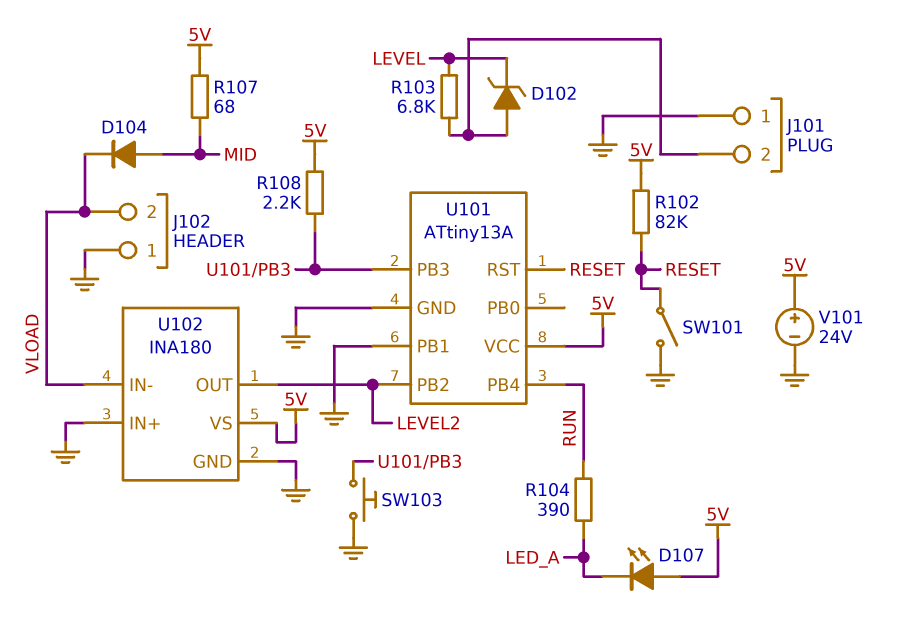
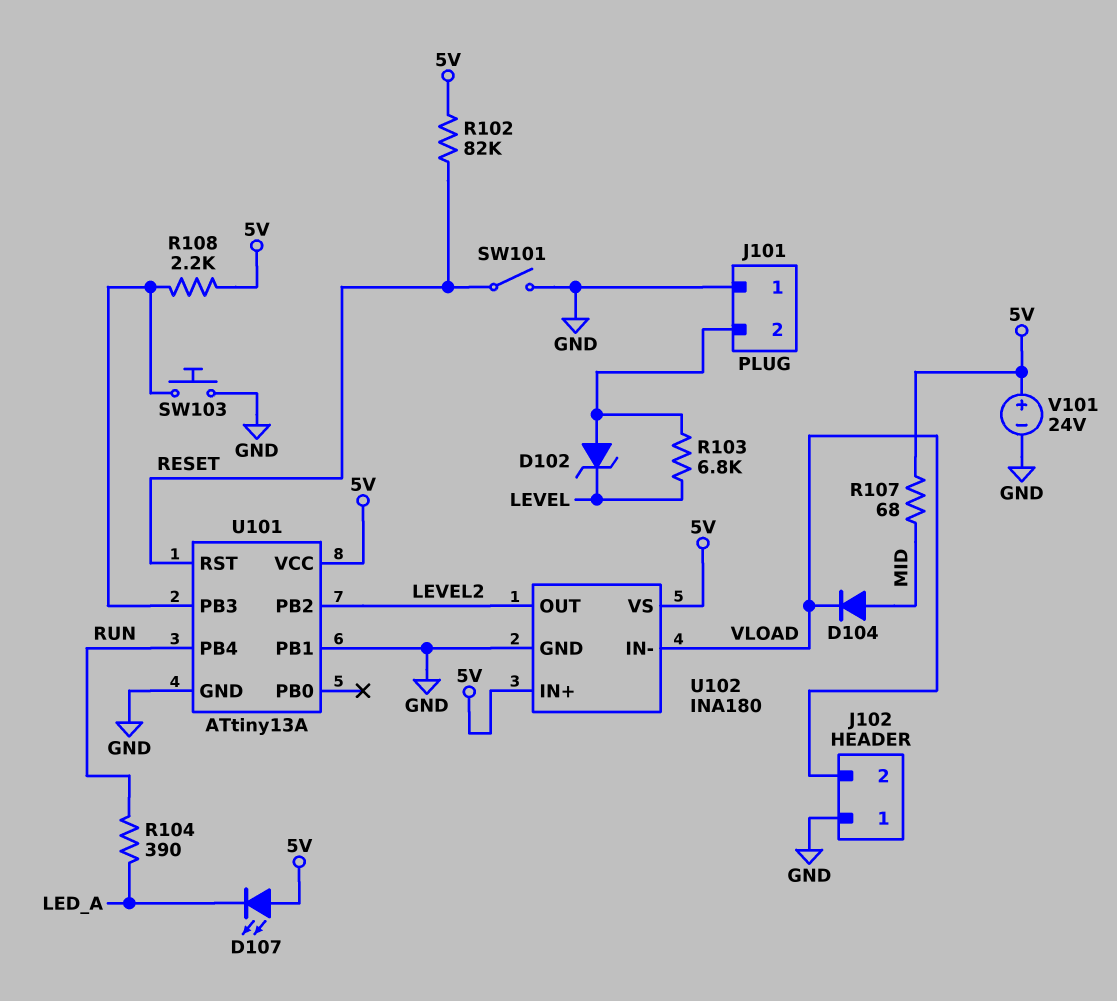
U102 pin IN+: GND -> 5V

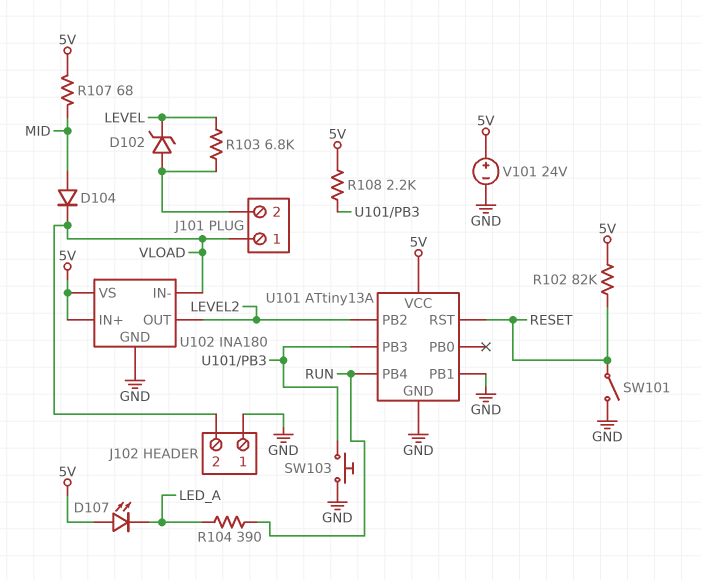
J101 pin 1: GND -> VLOAD

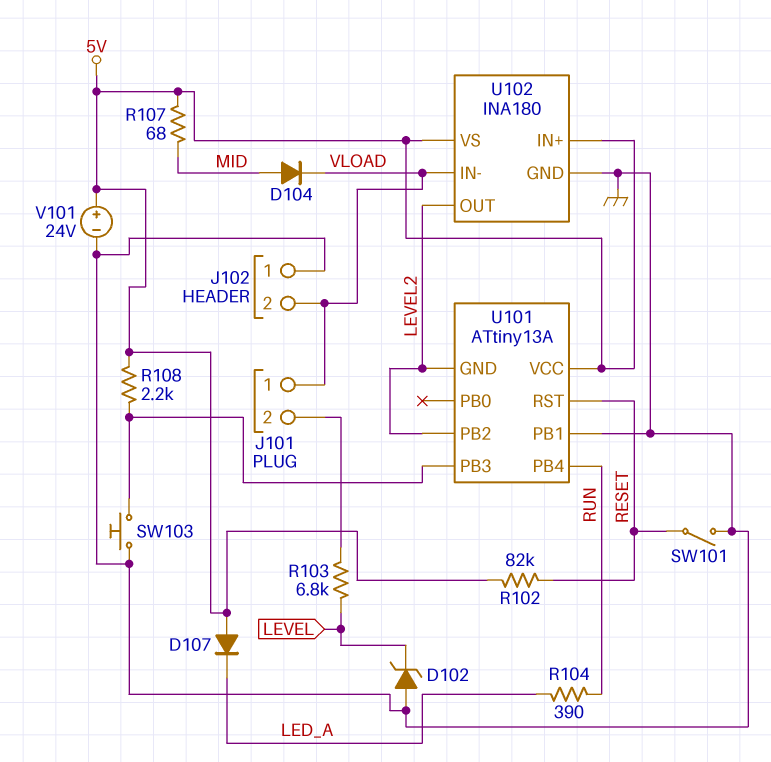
D102: zener (A J101/2, K LEVEL) -> zener (A GND, K LEVEL)
D107: LED (A 5V, K LED_A) -> diode (A 5V, K LED_A)
U101 pin GND: GND -> LEVEL2

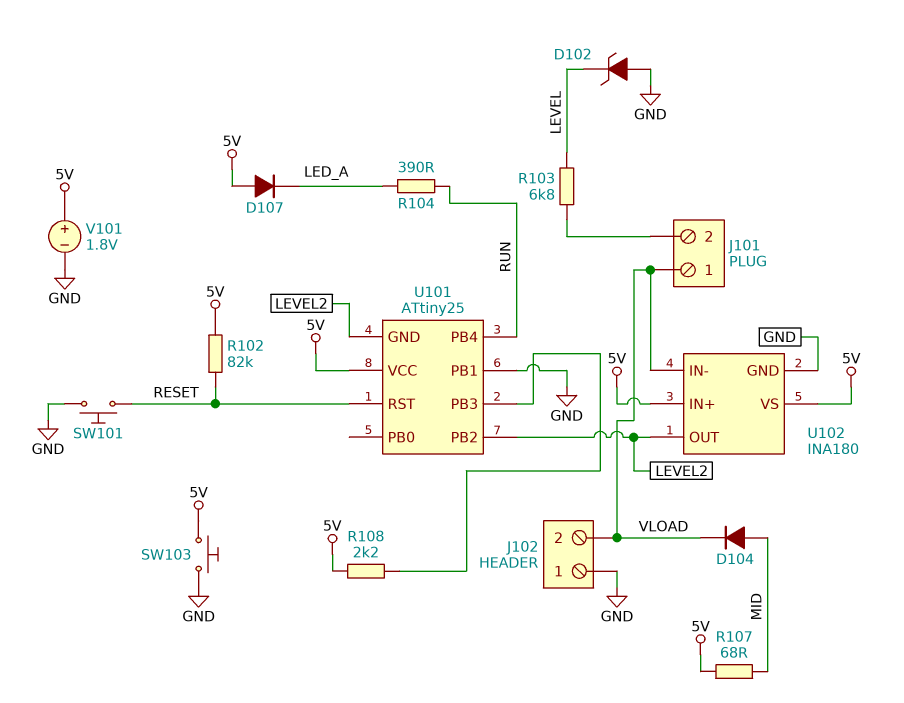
SW101: switch (GND, RESET) -> button (GND, RESET)
SW103: button (GND, U101/PB3) -> button (5V, GND)
U101: ATtiny13A -> ATtiny25
V101: 24V (plus 5V, minus GND) -> 1.8V (plus 5V, minus GND)

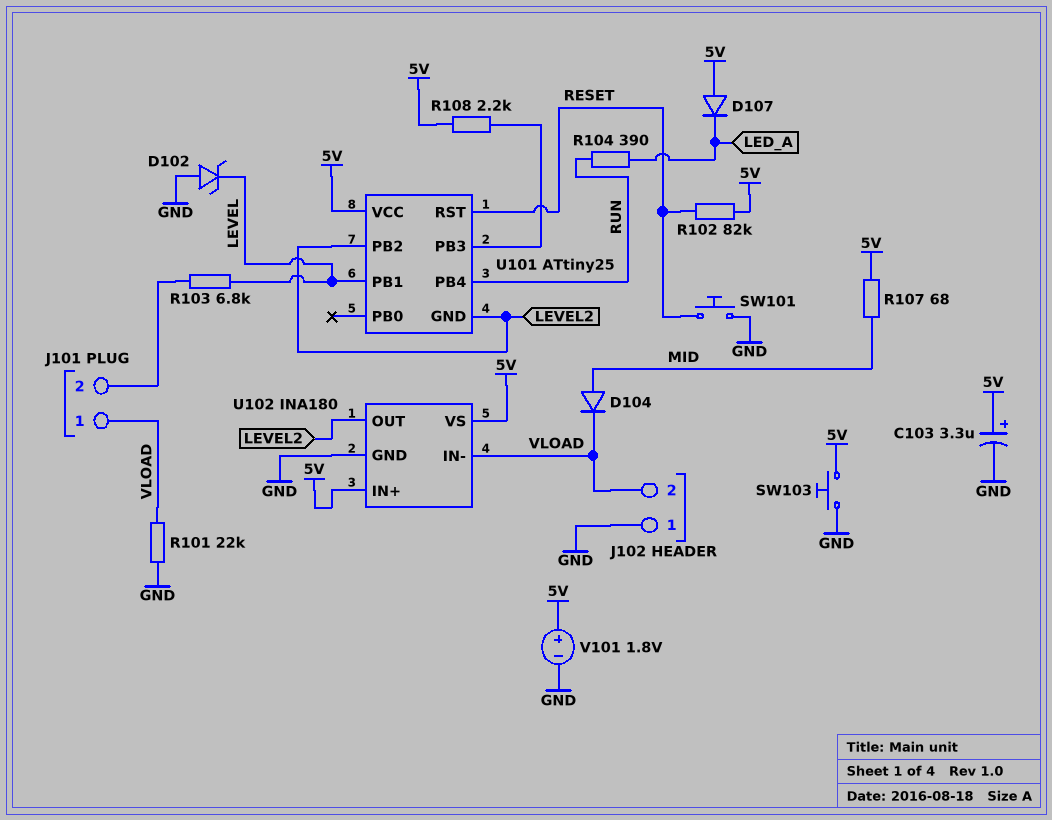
C103: none -> 3.3uF (plus 5V, minus GND)
R101: none -> 22k (GND, VLOAD)
U101 pin PB1: GND -> LEVEL

